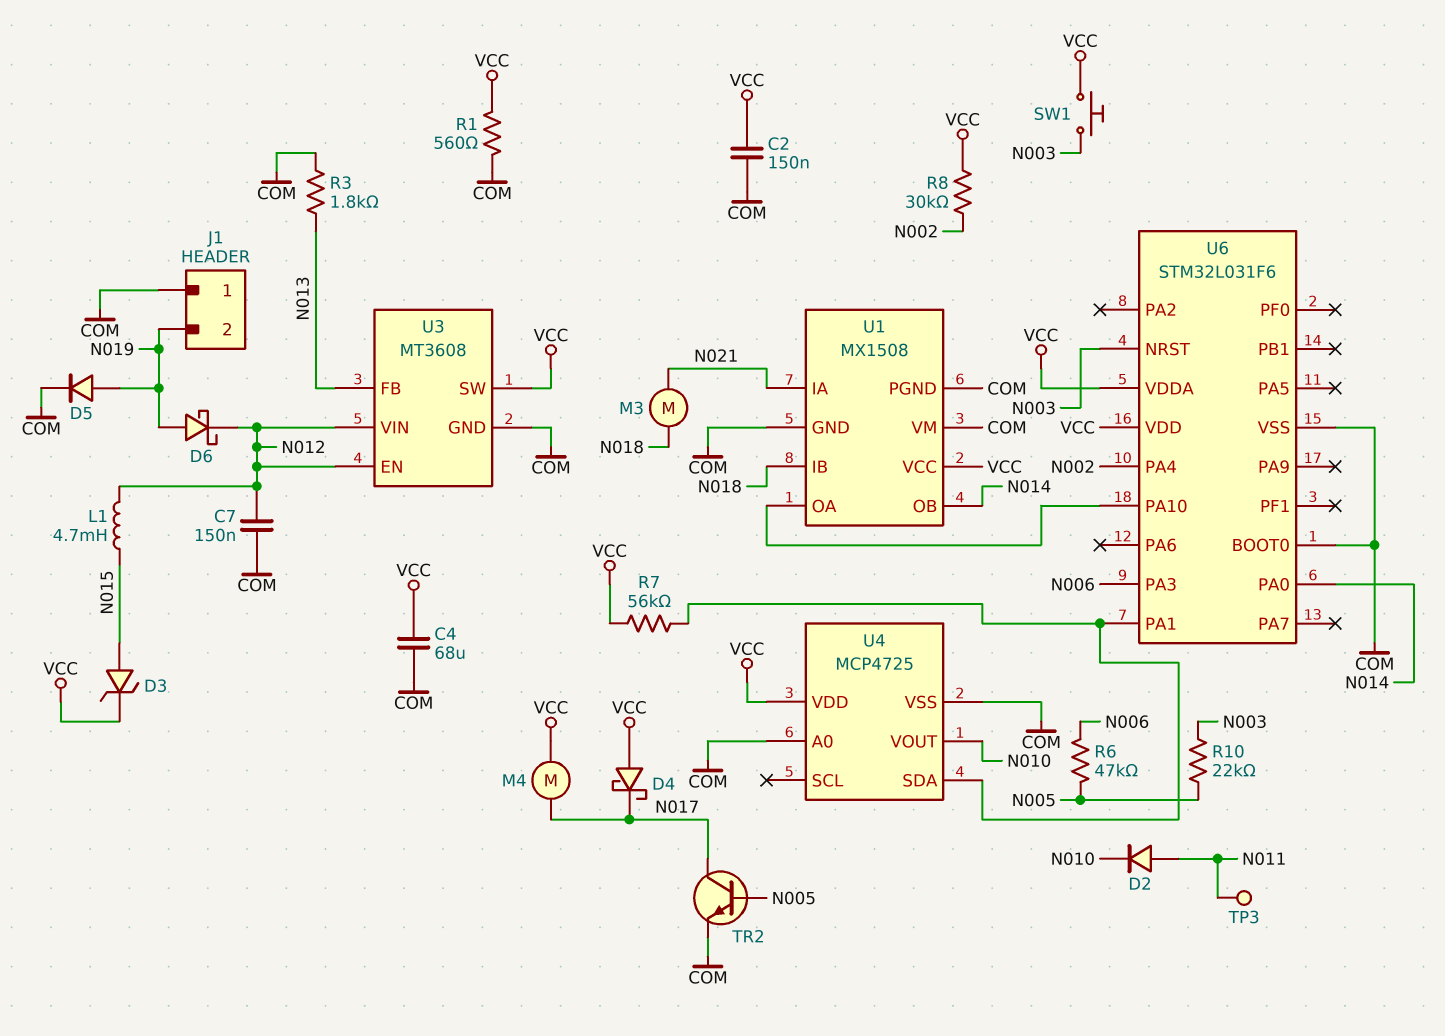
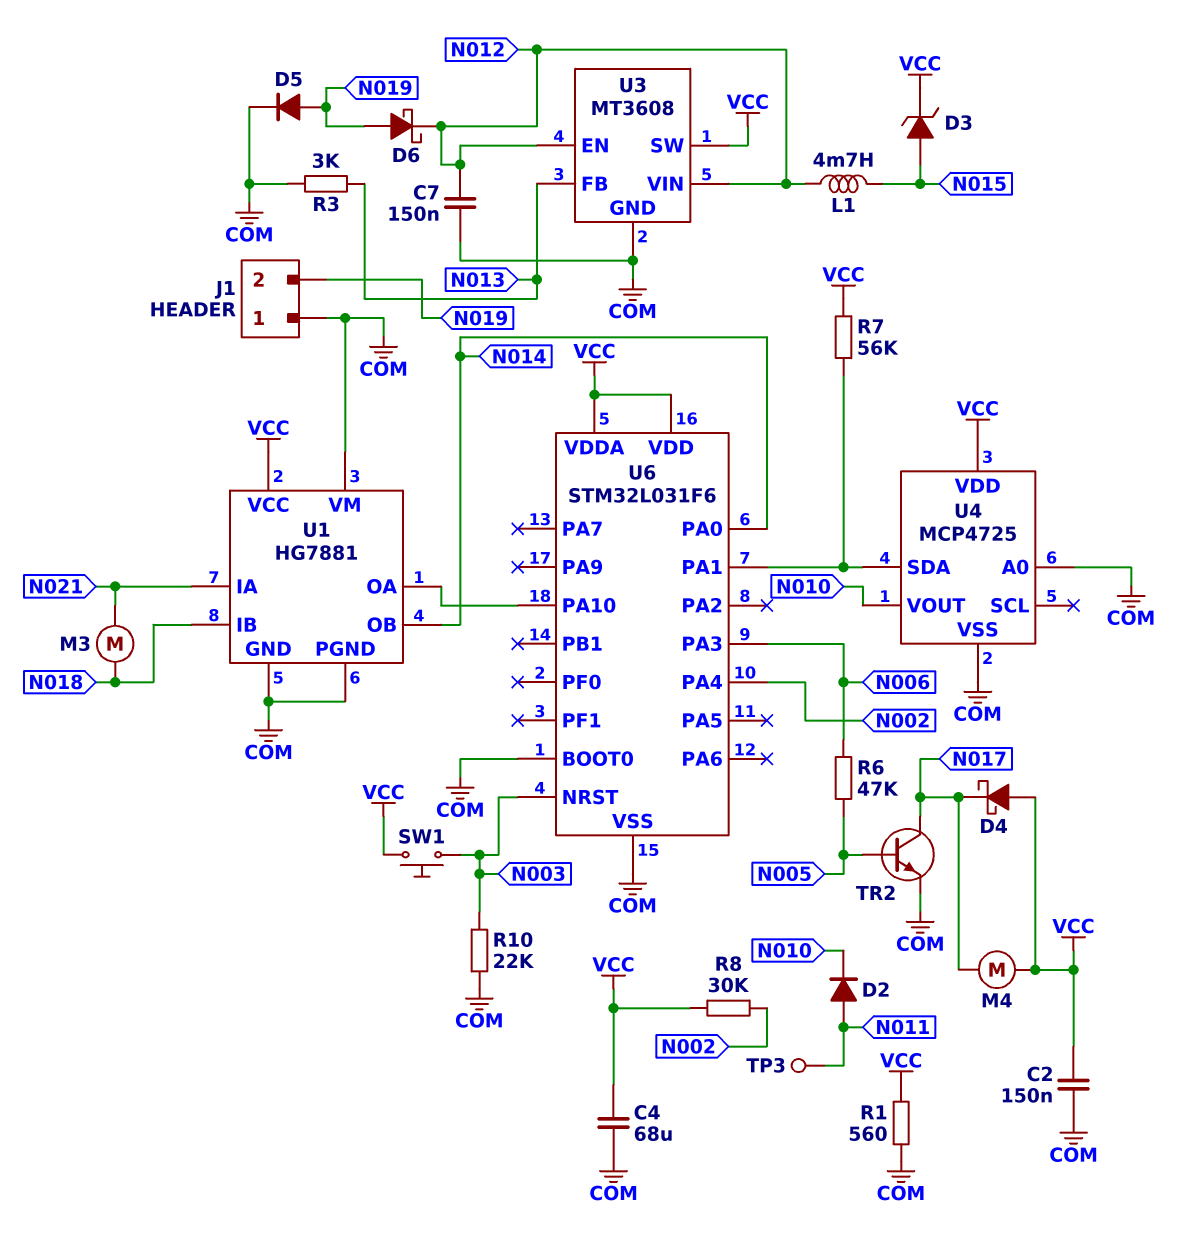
R3: 1.8k (COM, N013) -> 3k (COM, N013)
R10: 22k (N003, N005) -> 22k (COM, N003)
U1: MX1508 -> HG7881

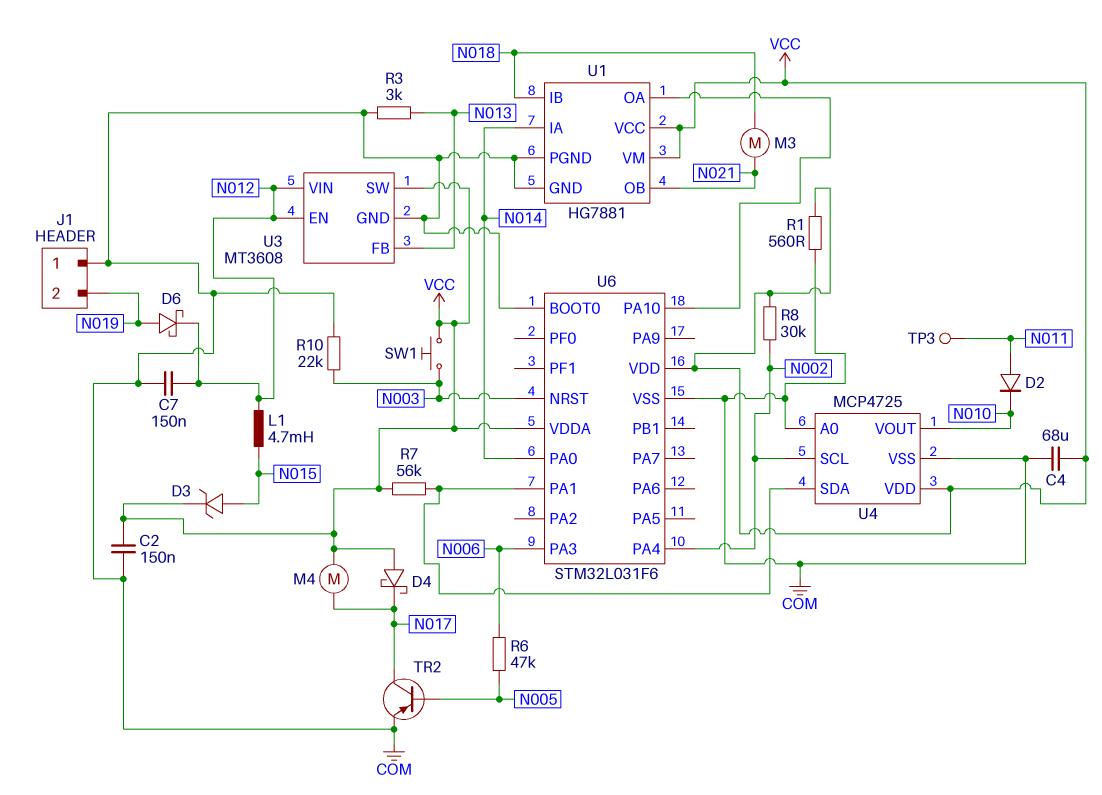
D5: diode (A N019, K COM) -> none
TR2: NPN (B N005, C N017, E COM) -> PNP (B N005, C N017, E COM)
U1 pin IA: N021 -> N014
U1 pin OB: N014 -> N021
U1 pin VM: COM -> VCC
U4 pin SCL: none -> N002

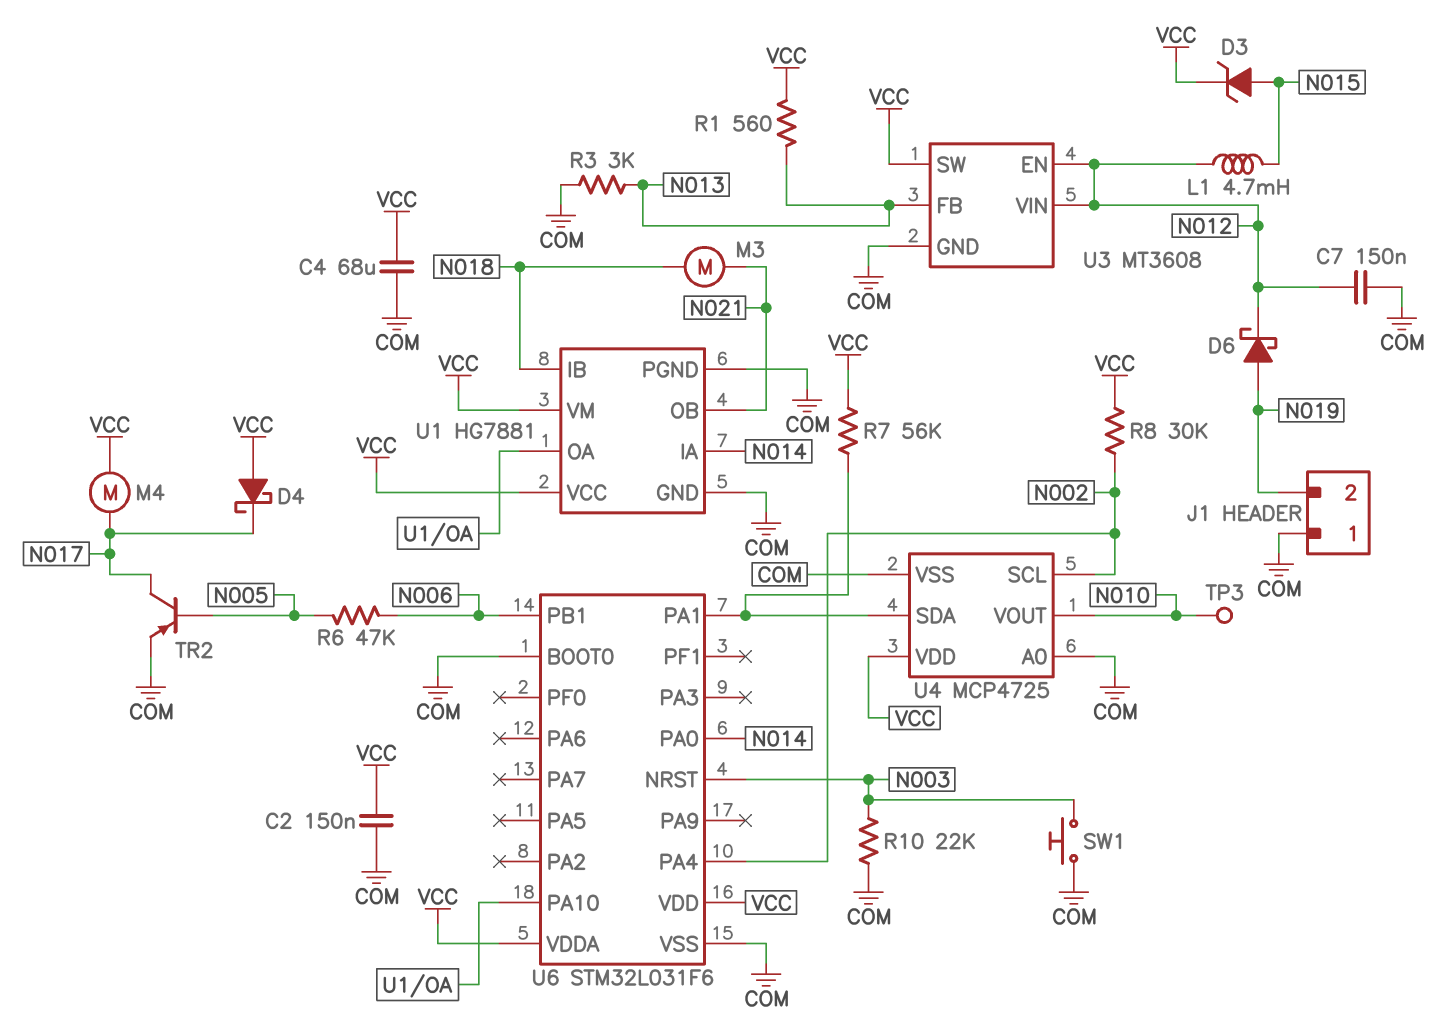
D2: diode (A N011, K N010) -> none
R1: 560 (COM, VCC) -> 560 (N013, VCC)
SW1: button (N003, VCC) -> button (COM, N003)
TP3: test point (N011) -> test point (N010)
U6 pin PA3: N006 -> none
U6 pin PB1: none -> N006

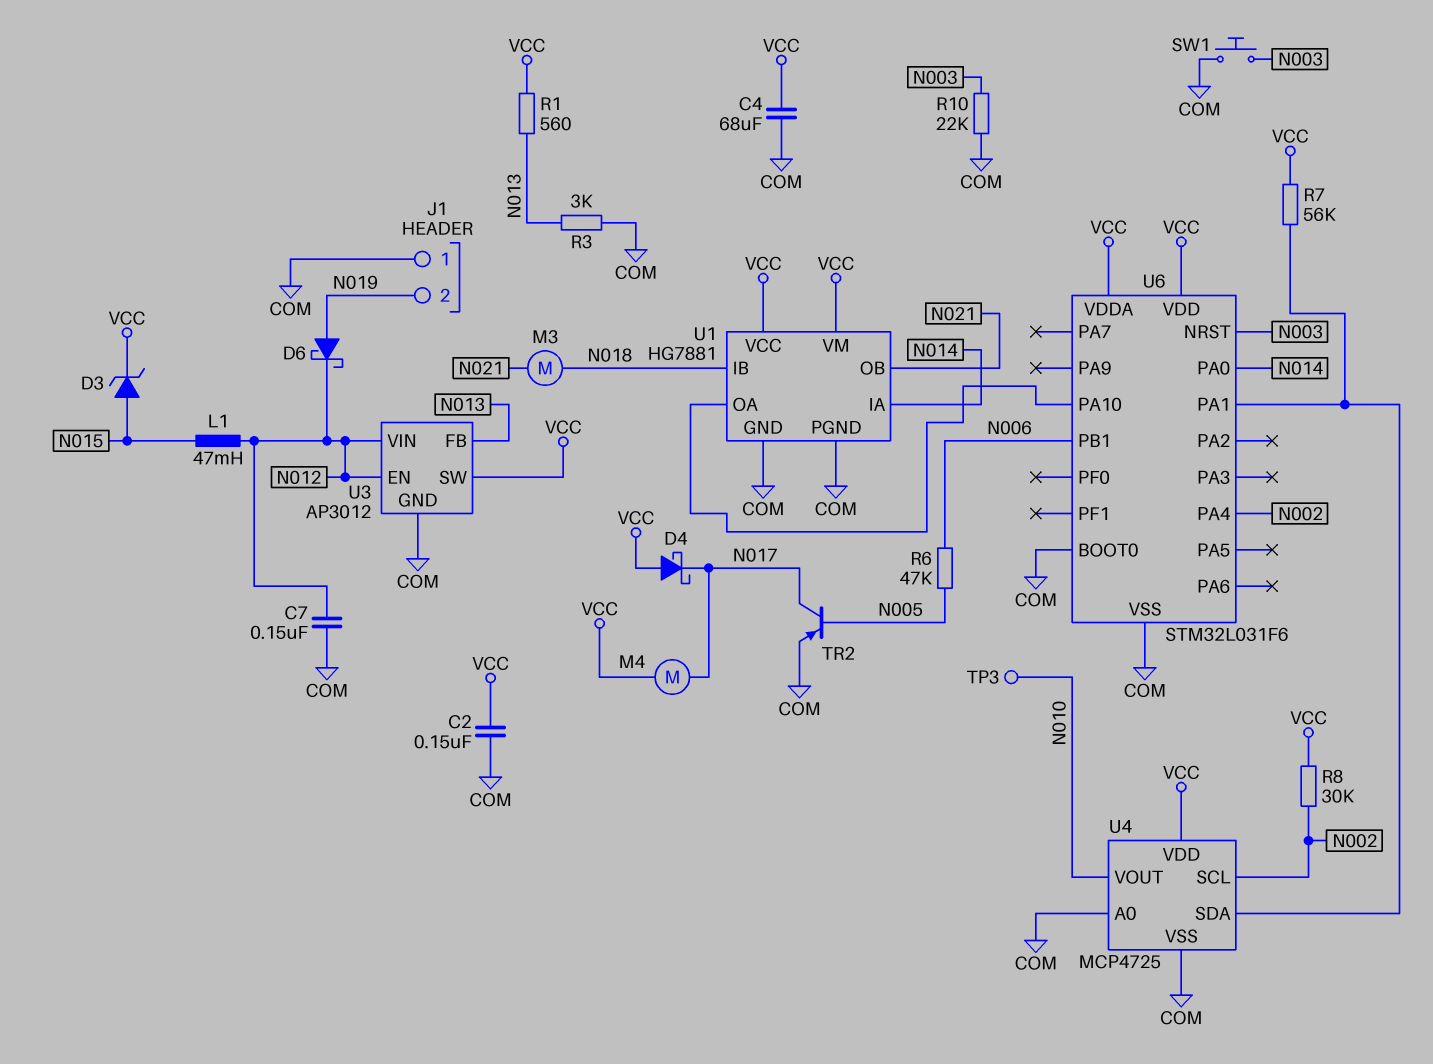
L1: 4.7mH (N012, N015) -> 47mH (N012, N015)
U3: MT3608 -> AP3012

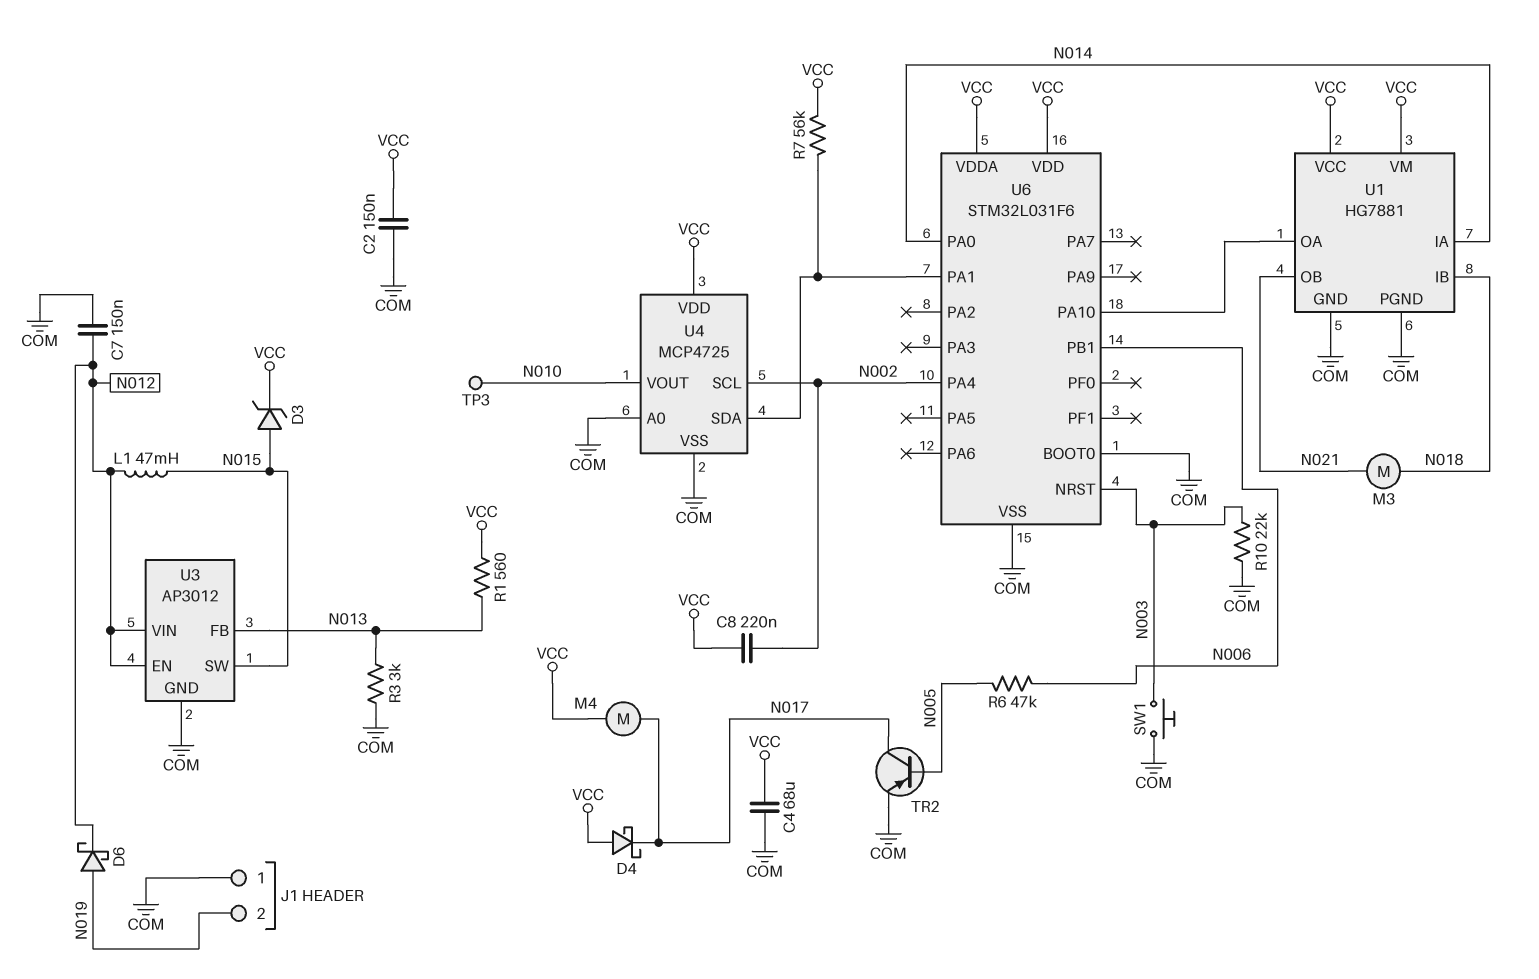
C8: none -> 220nF (N002, VCC)
R8: 30k (N002, VCC) -> none
U3 pin SW: VCC -> N015

